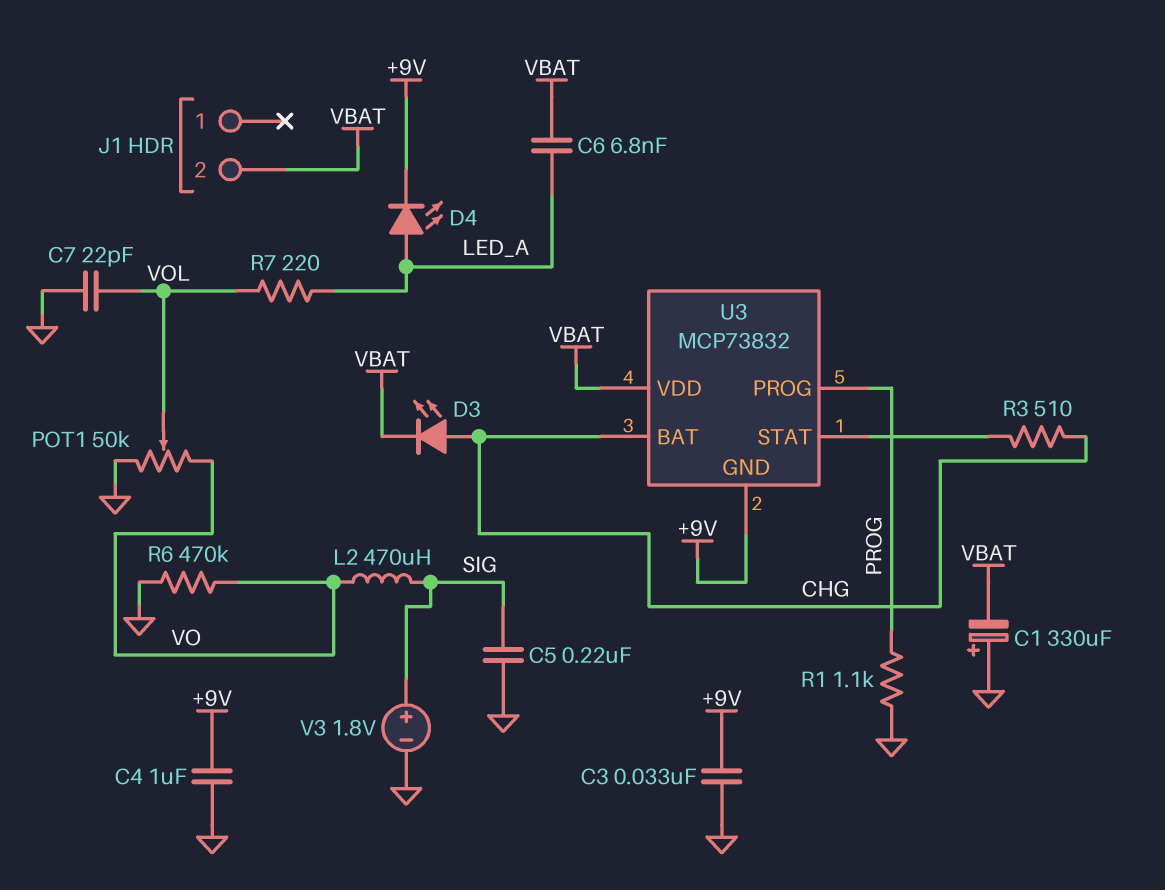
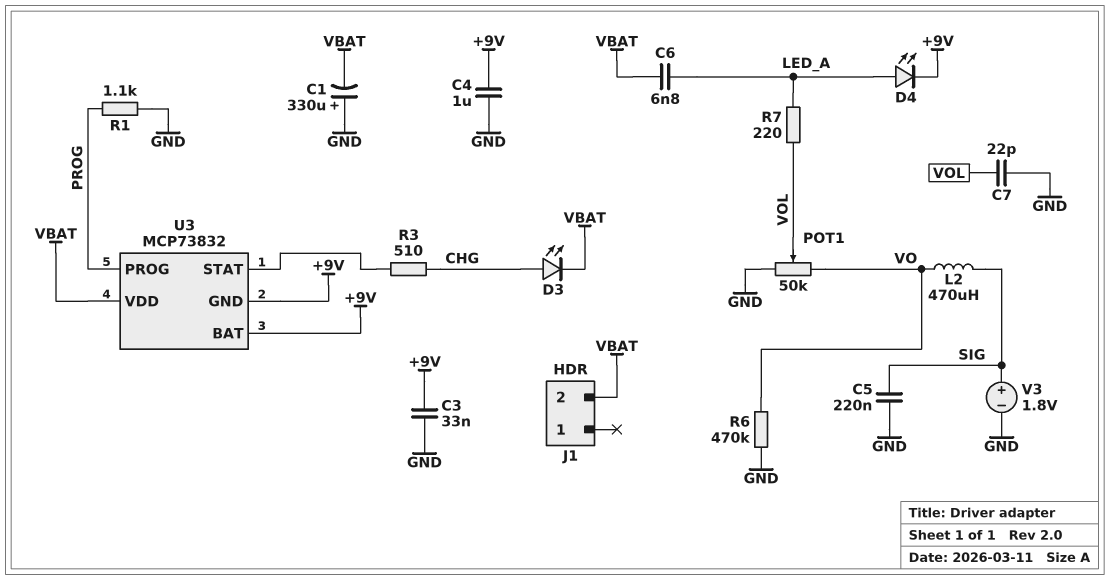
U3 pin BAT: CHG -> +9V

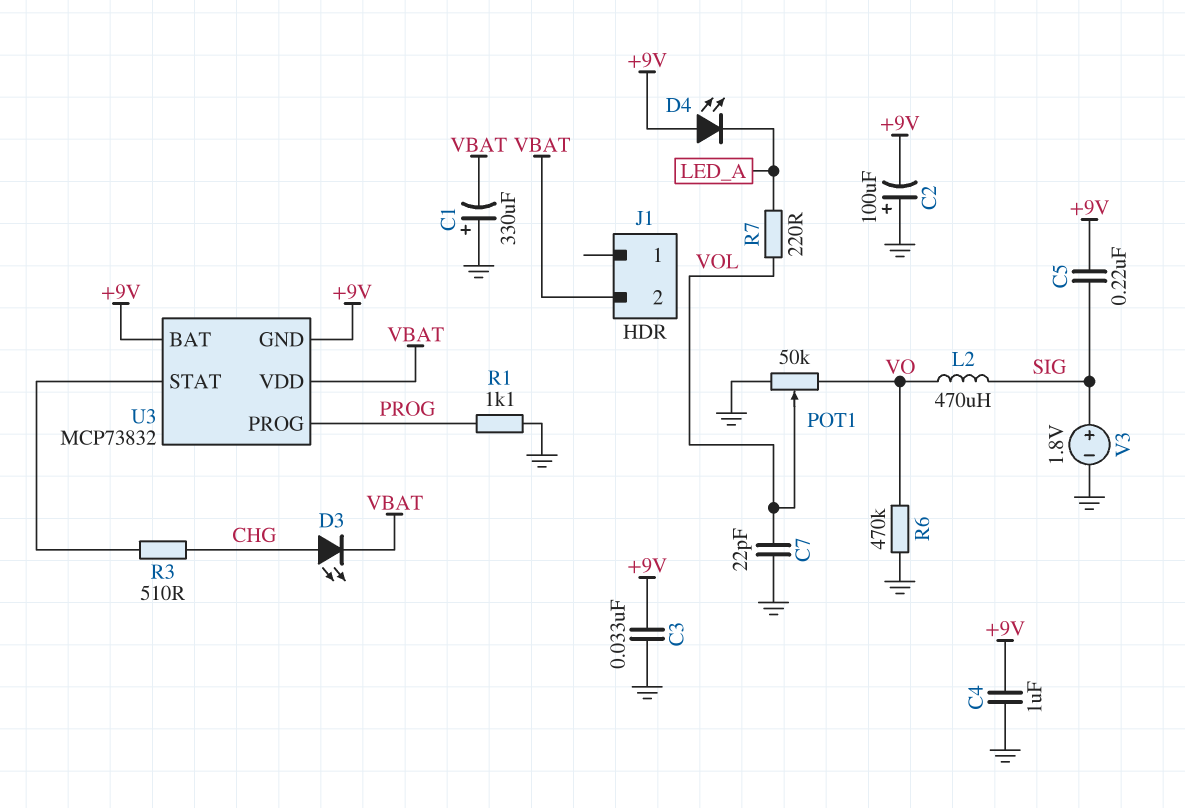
C2: none -> 100uF (plus GND, minus +9V)
C5: 220nF (GND, SIG) -> 220nF (+9V, SIG)
C6: 6.8nF (LED_A, VBAT) -> none
D4: LED (A LED_A, K +9V) -> LED (A +9V, K LED_A)

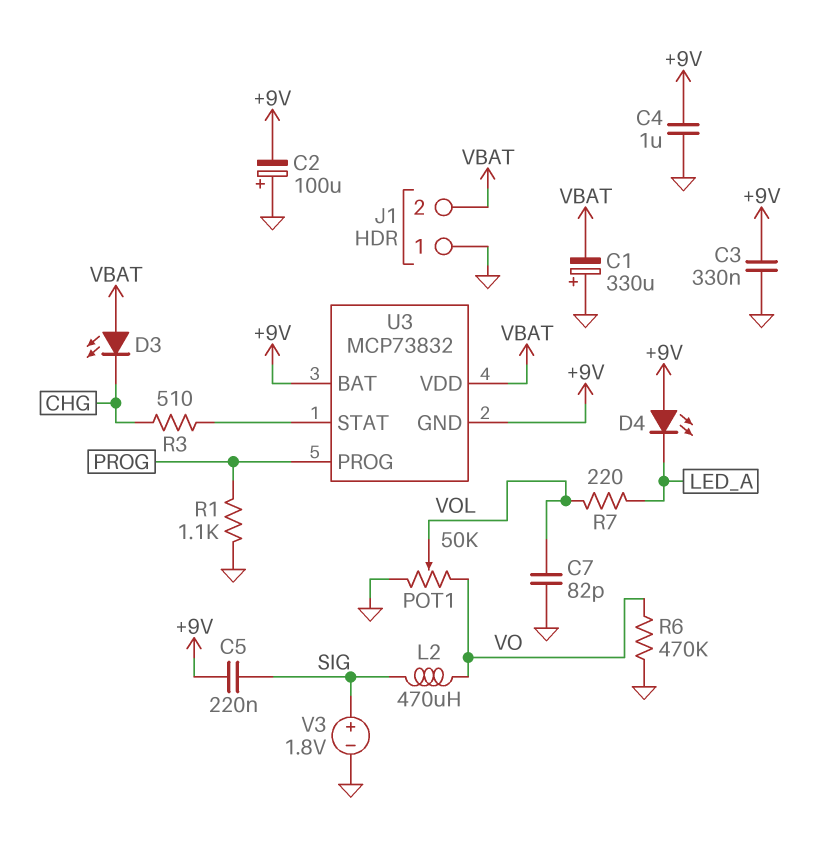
C3: 33nF (+9V, GND) -> 330nF (+9V, GND)
C7: 22pF (GND, VOL) -> 82pF (GND, VOL)
D3: LED (A CHG, K VBAT) -> LED (A VBAT, K CHG)
J1 pin 1: none -> GND

